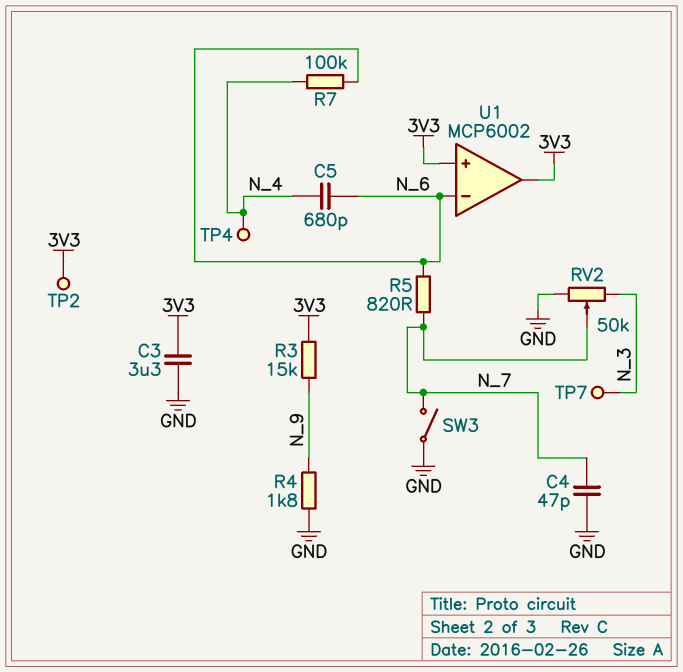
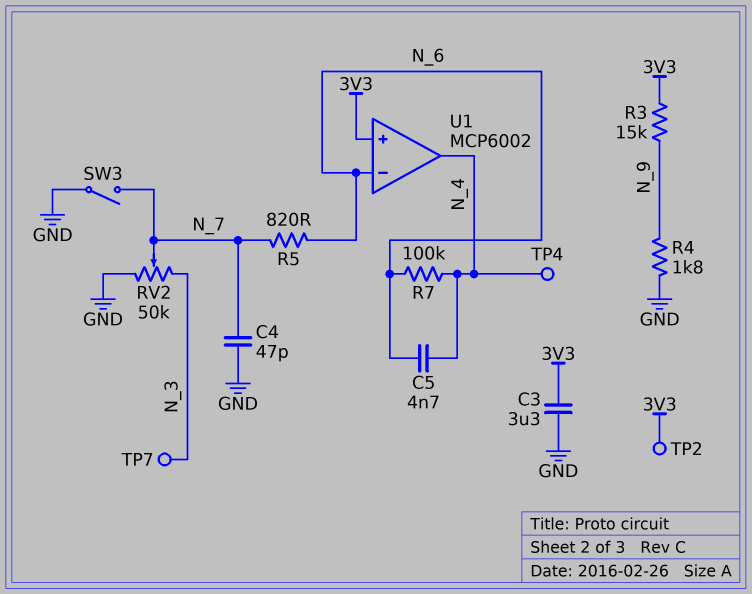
C5: 680pF (N_4, N_6) -> 4.7nF (N_4, N_6)
U1 pin out: 3V3 -> N_4

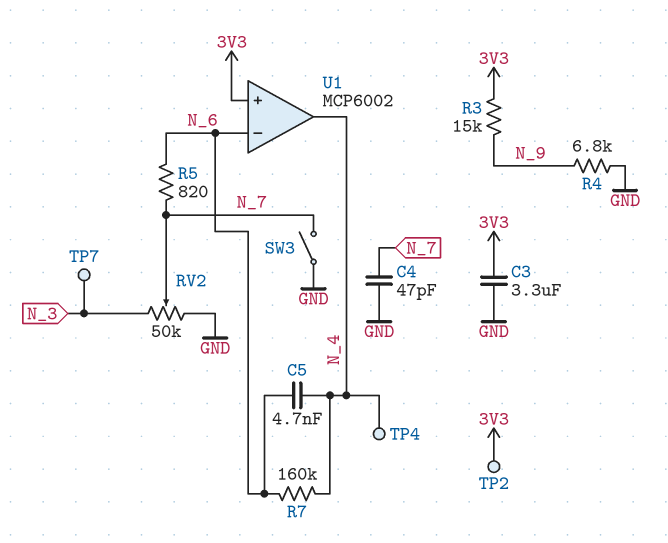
R4: 1.8k (GND, N_9) -> 6.8k (GND, N_9)
R7: 100k (N_4, N_6) -> 160k (N_4, N_6)

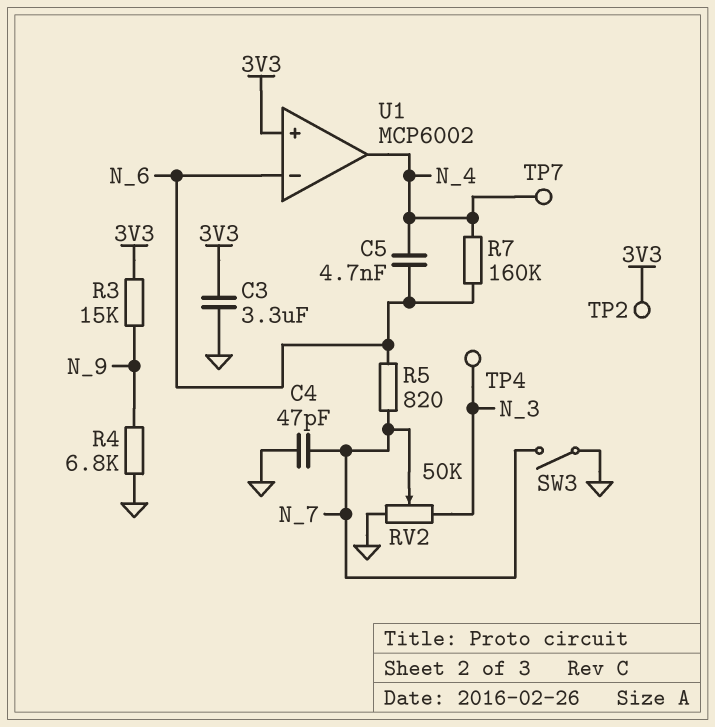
TP4: test point (N_4) -> test point (N_3)
TP7: test point (N_3) -> test point (N_4)

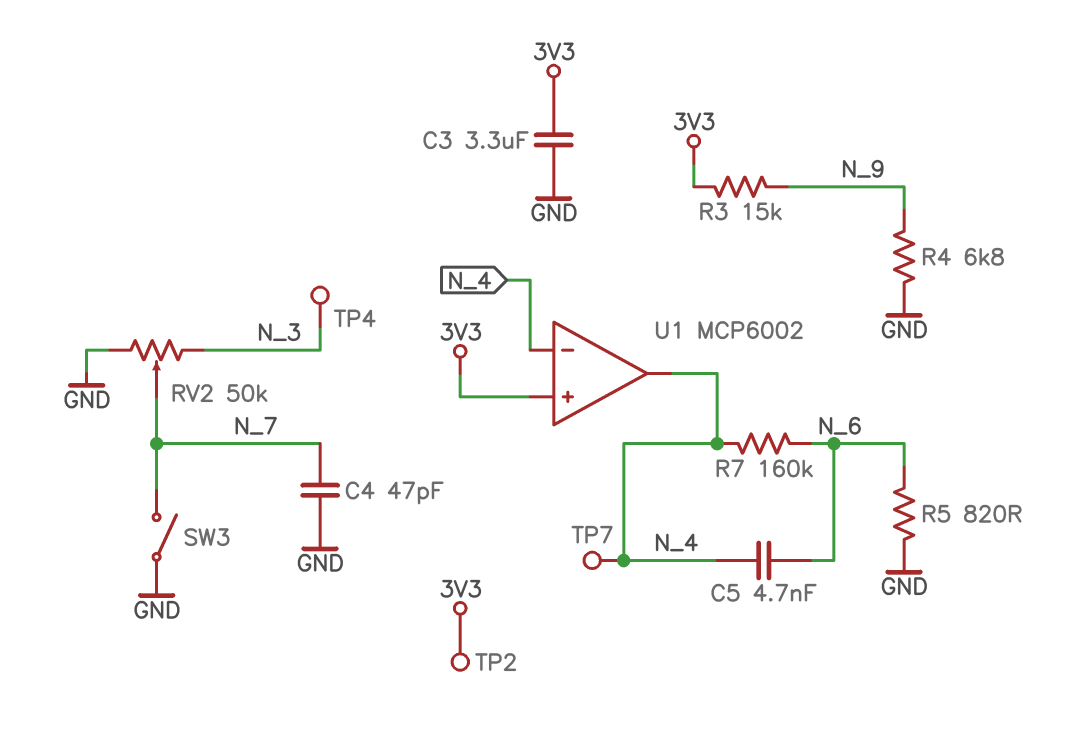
R5: 820 (N_6, N_7) -> 820 (GND, N_6)
U1 pin in-: N_6 -> N_4

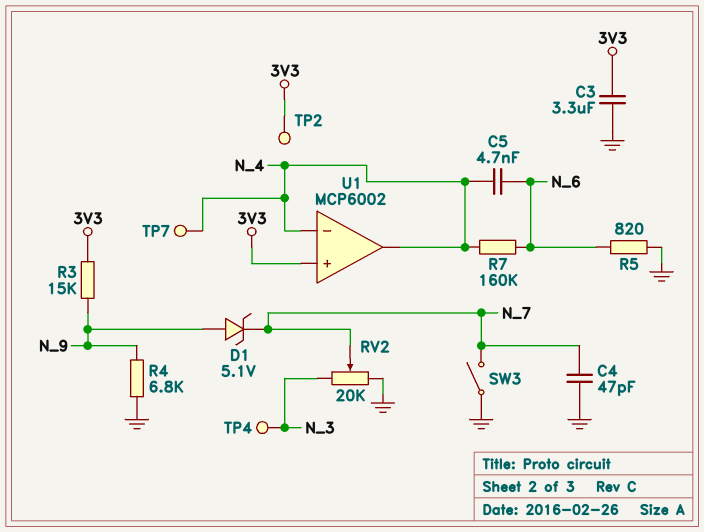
D1: none -> zener 5.1V (A N_9, K N_7)
RV2: 50k (GND, N_3, wiper N_7) -> 20k (GND, N_3, wiper N_7)

